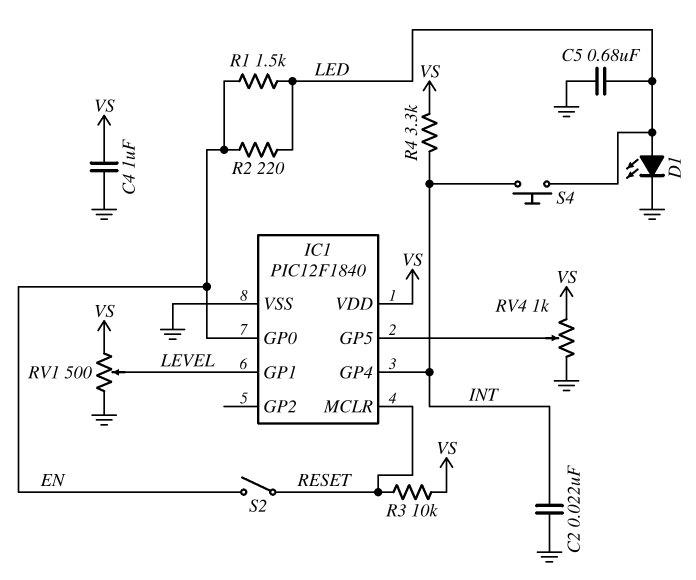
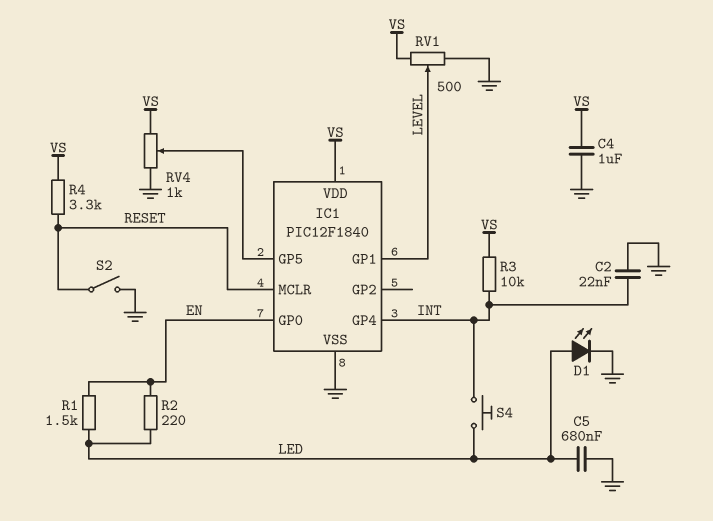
R3: 10k (RESET, VS) -> 10k (INT, VS)
R4: 3.3k (INT, VS) -> 3.3k (RESET, VS)
S2: switch (EN, RESET) -> switch (GND, RESET)

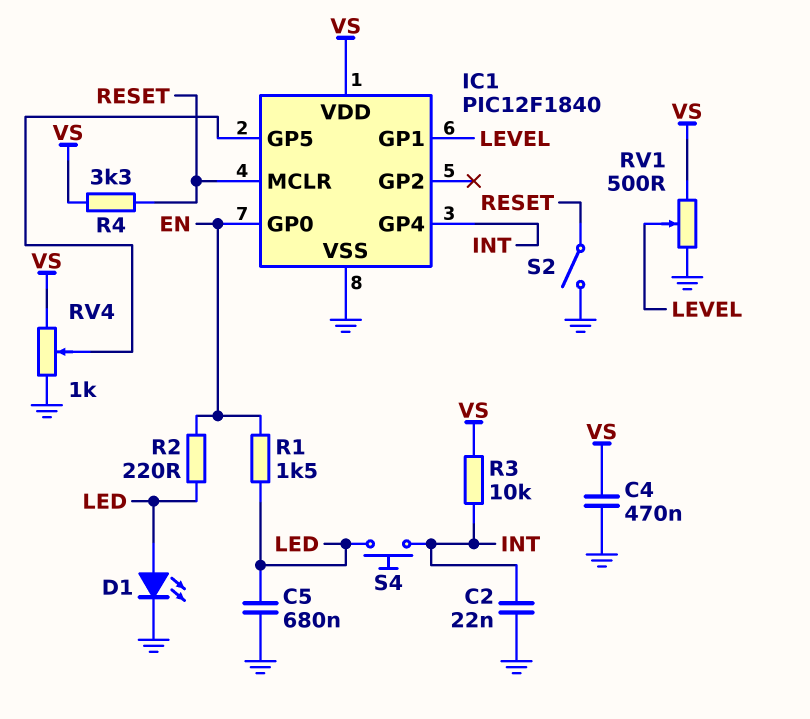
C4: 1uF (GND, VS) -> 470nF (GND, VS)

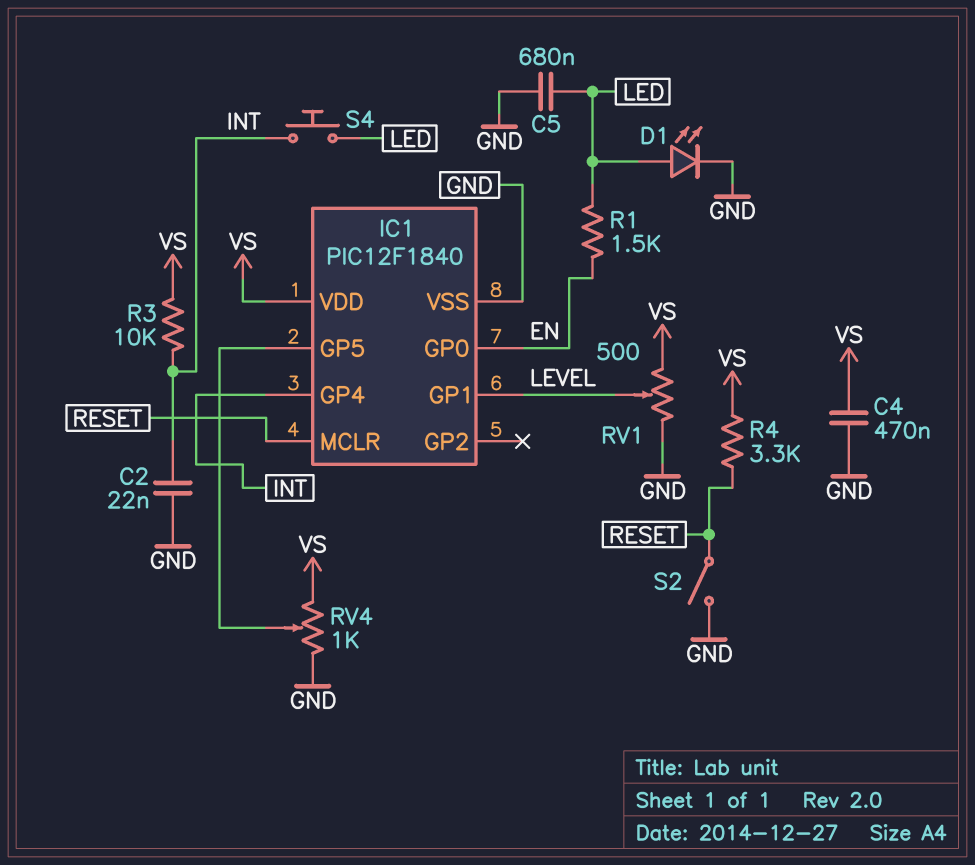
R2: 220 (EN, LED) -> none

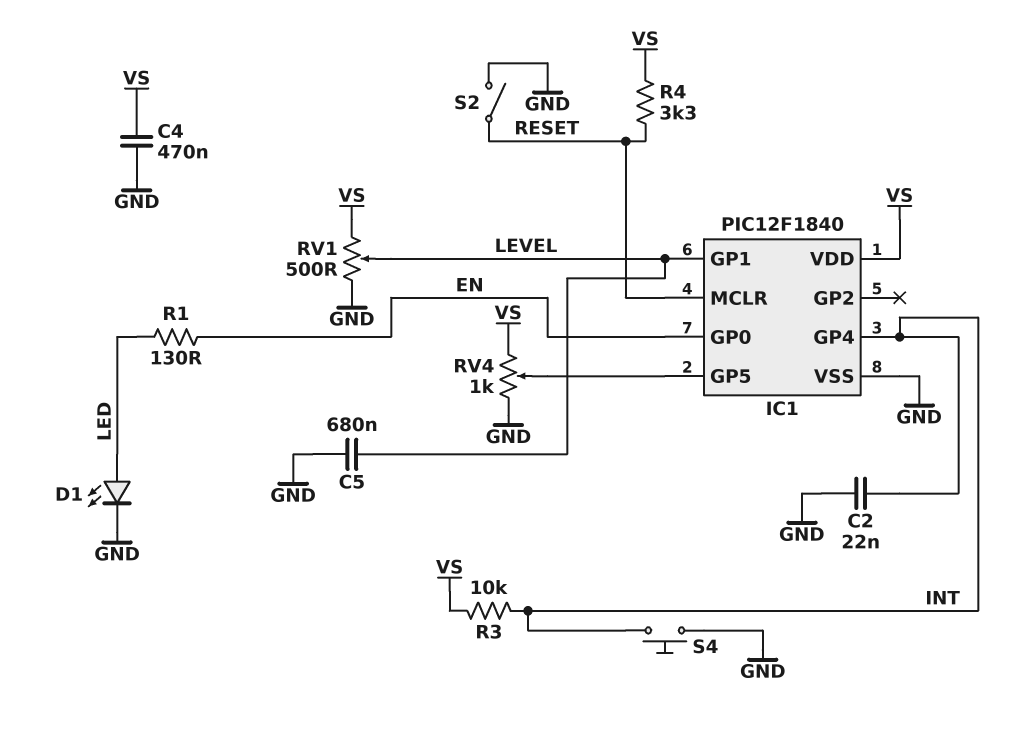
C5: 680nF (GND, LED) -> 680nF (GND, LEVEL)
R1: 1.5k (EN, LED) -> 130 (EN, LED)
S4: button (INT, LED) -> button (GND, INT)

